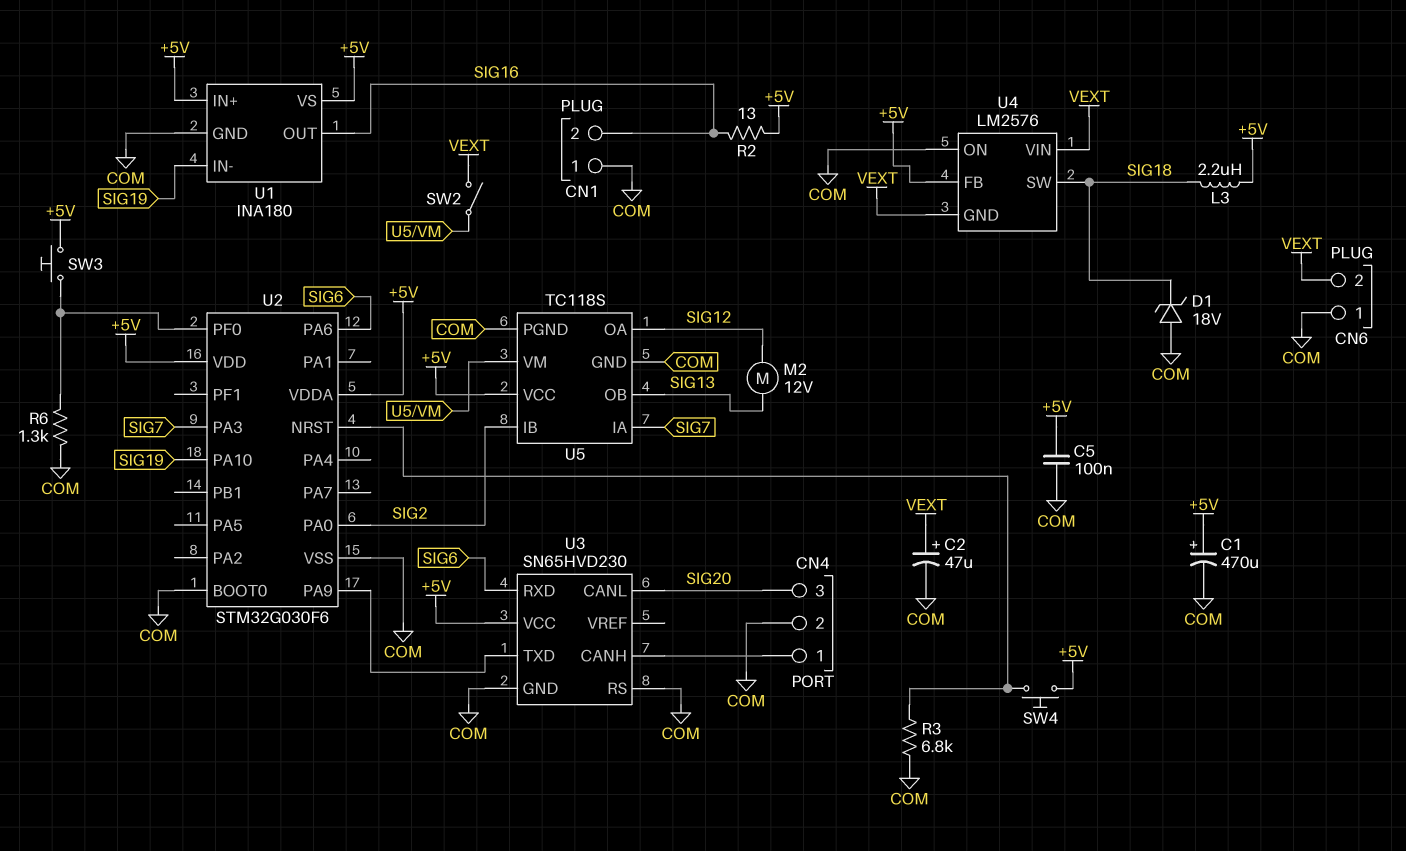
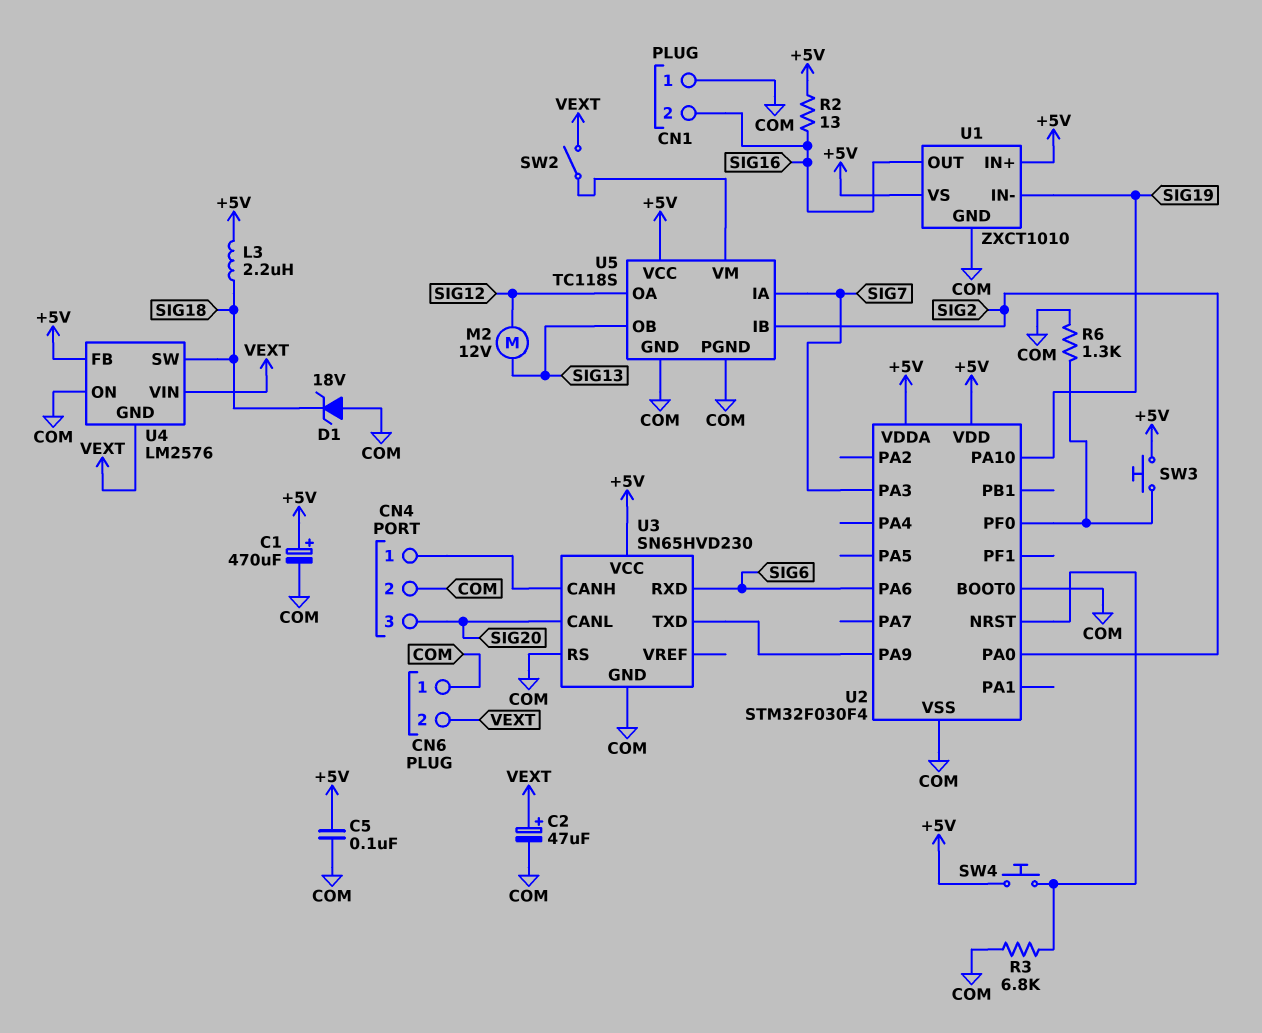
U1: INA180 -> ZXCT1010
U2: STM32G030F6 -> STM32F030F4

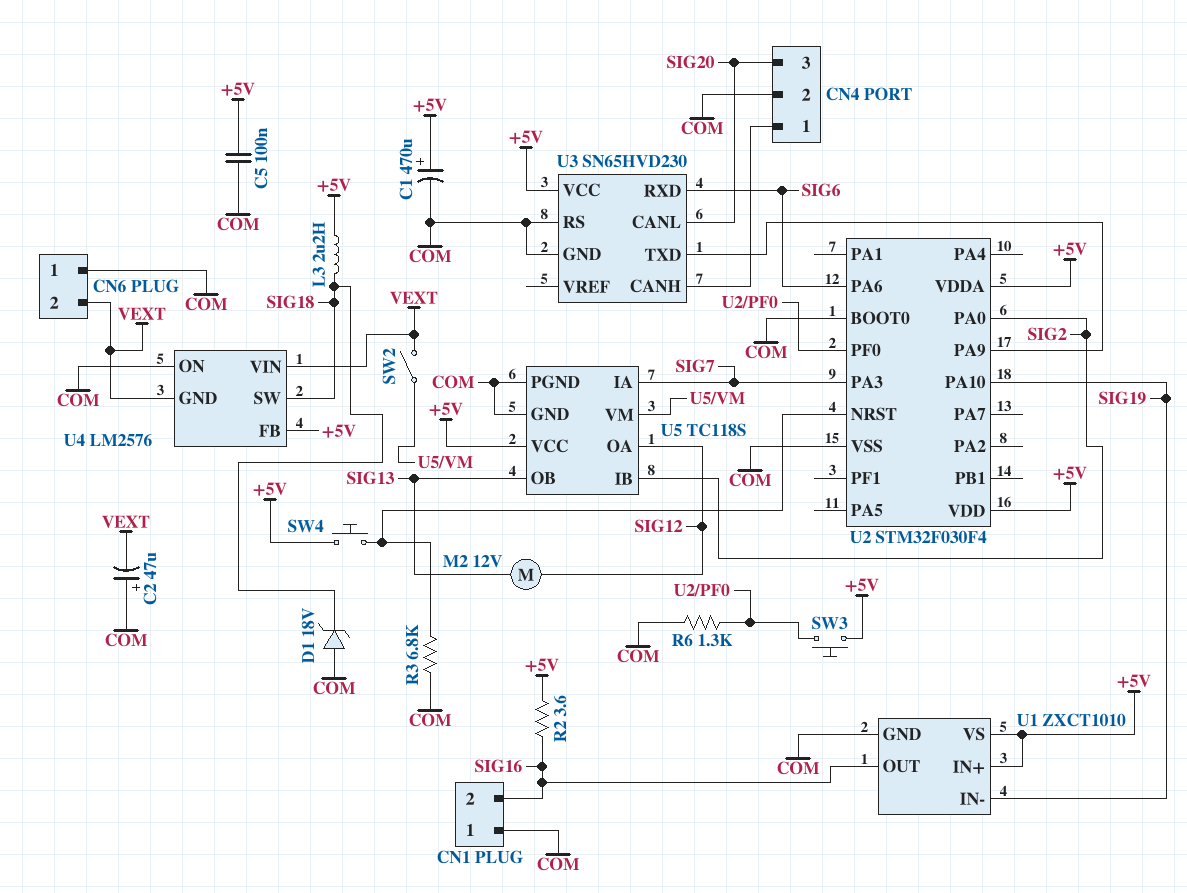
C2: 47uF (plus VEXT, minus COM) -> 47uF (plus COM, minus VEXT)
R2: 13 (+5V, SIG16) -> 3.6 (+5V, SIG16)

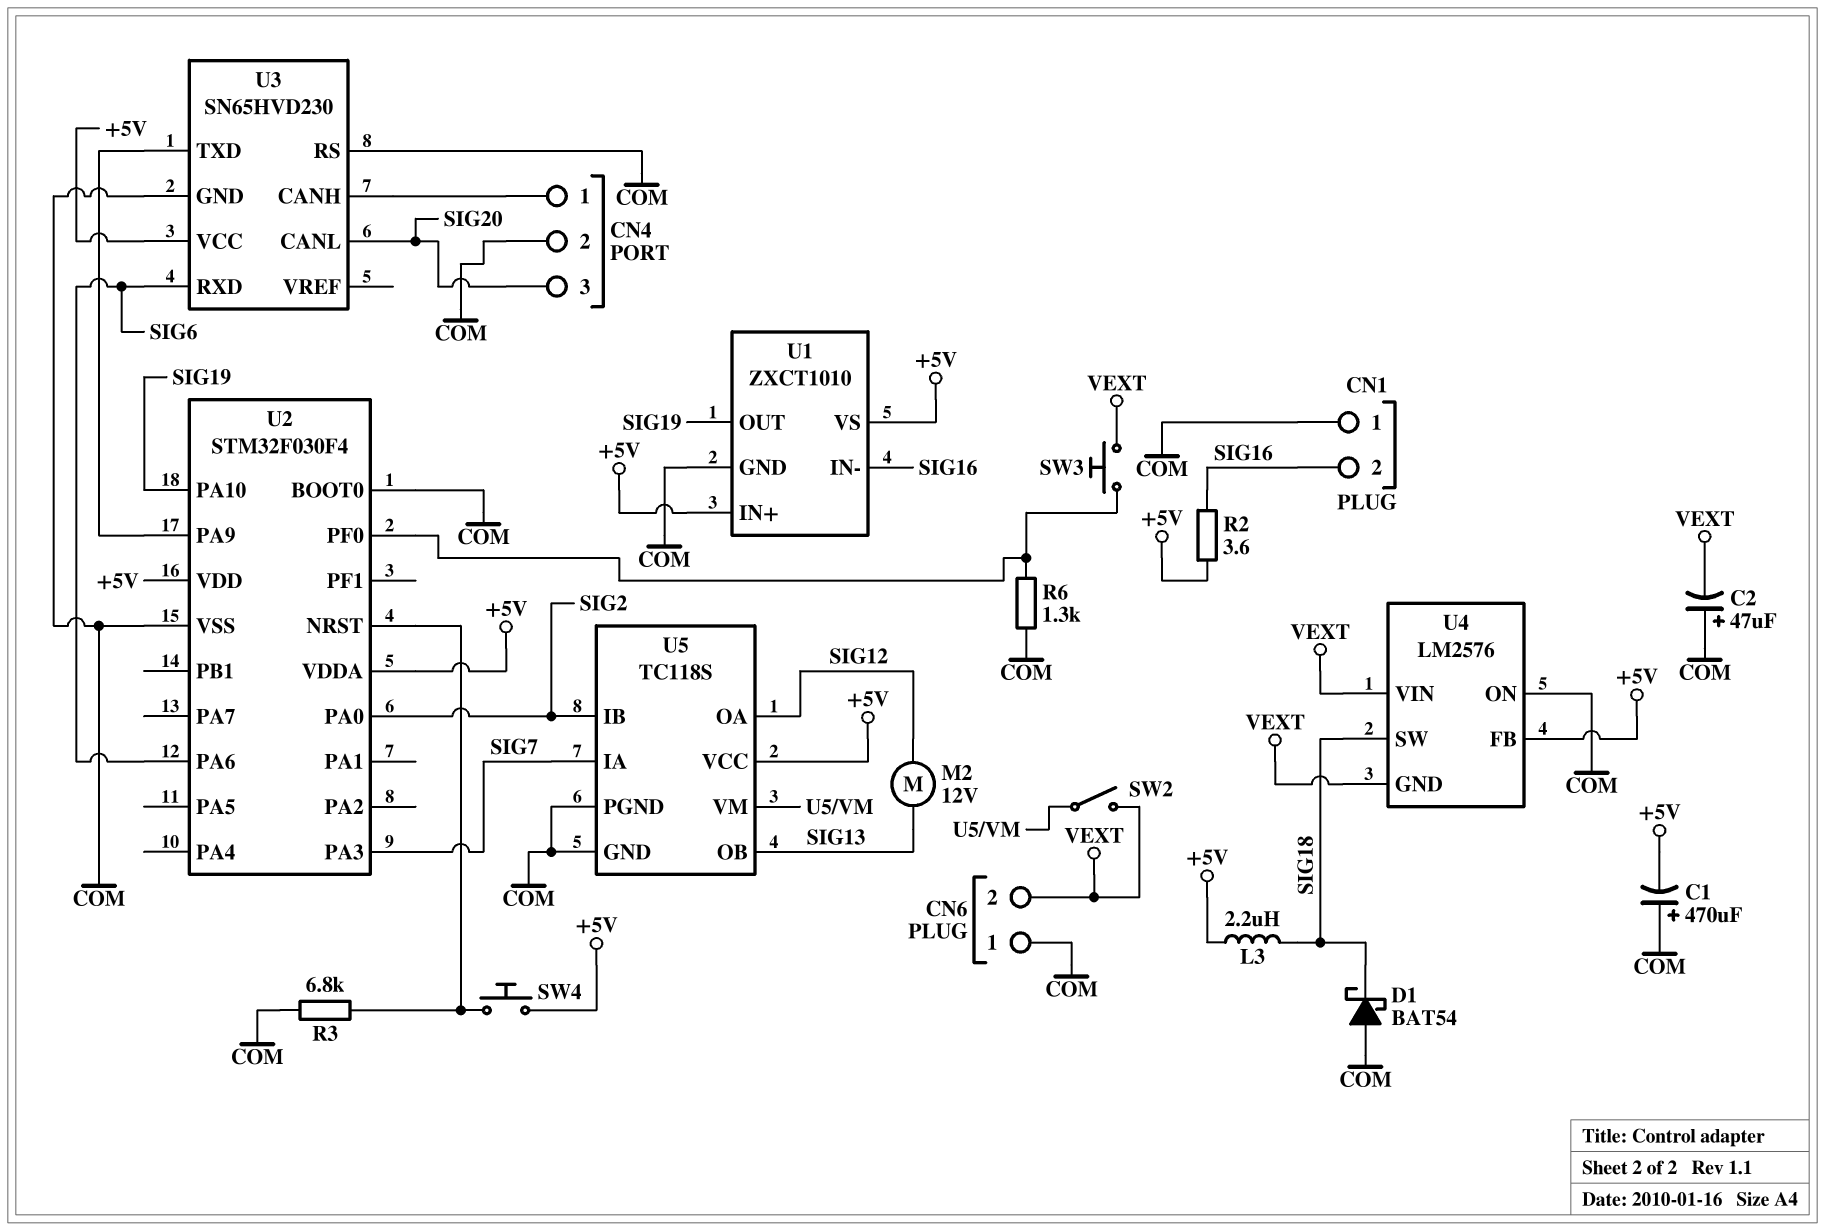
C1: 470uF (plus +5V, minus COM) -> 470uF (plus COM, minus +5V)
C5: 100nF (+5V, COM) -> none
D1: zener 18V (A COM, K SIG18) -> schottky BAT54 (A COM, K SIG18)
SW3: button (+5V, U2/PF0) -> button (U2/PF0, VEXT)
U1 pin IN-: SIG19 -> SIG16
U1 pin OUT: SIG16 -> SIG19

